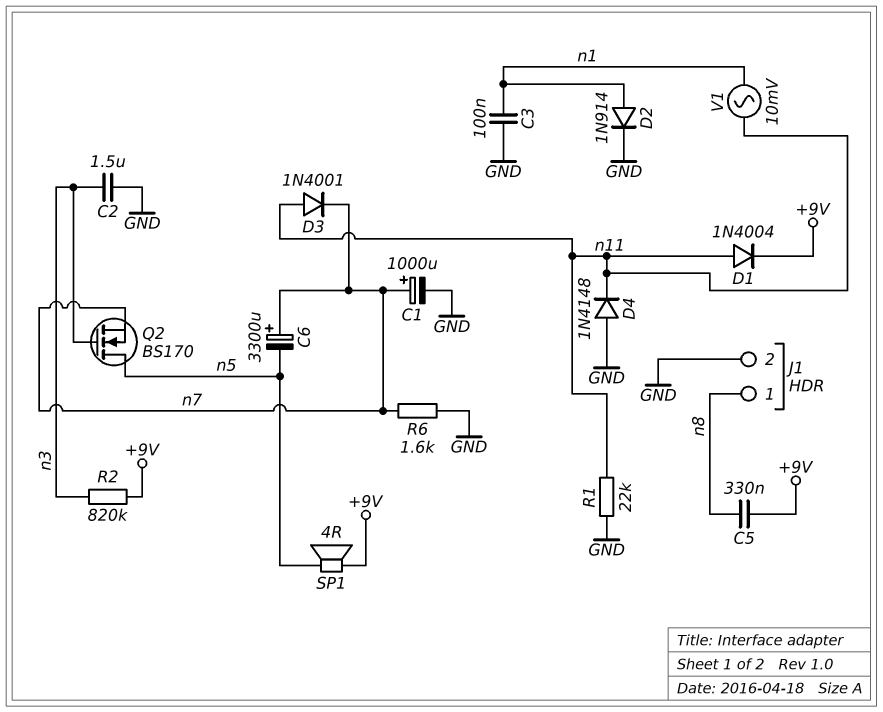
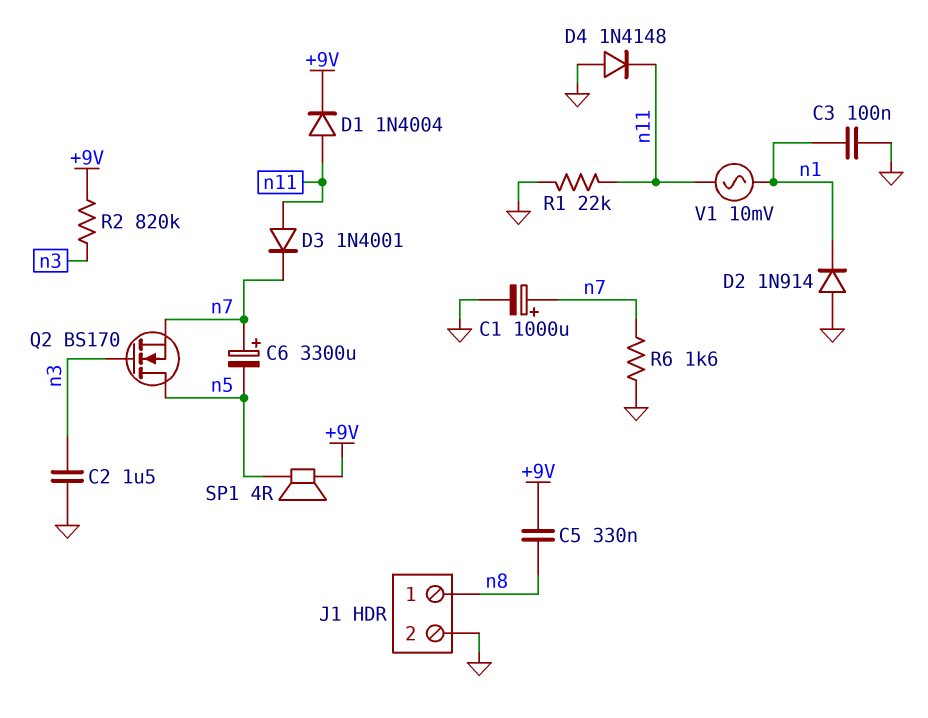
D2: diode 1N914 (A n1, K GND) -> diode 1N914 (A GND, K n1)

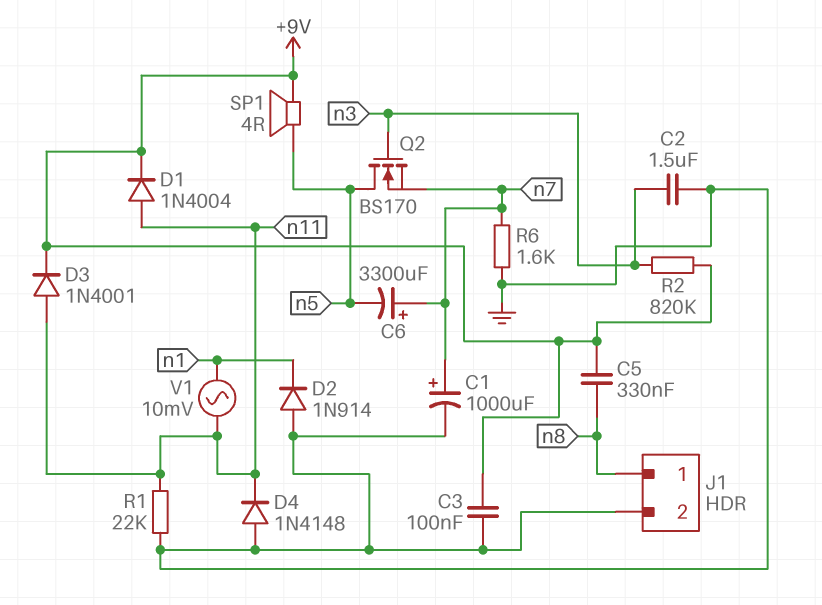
C3: 100nF (GND, n1) -> 100nF (+9V, GND)
D3: diode 1N4001 (A n11, K n7) -> diode 1N4001 (A n11, K +9V)

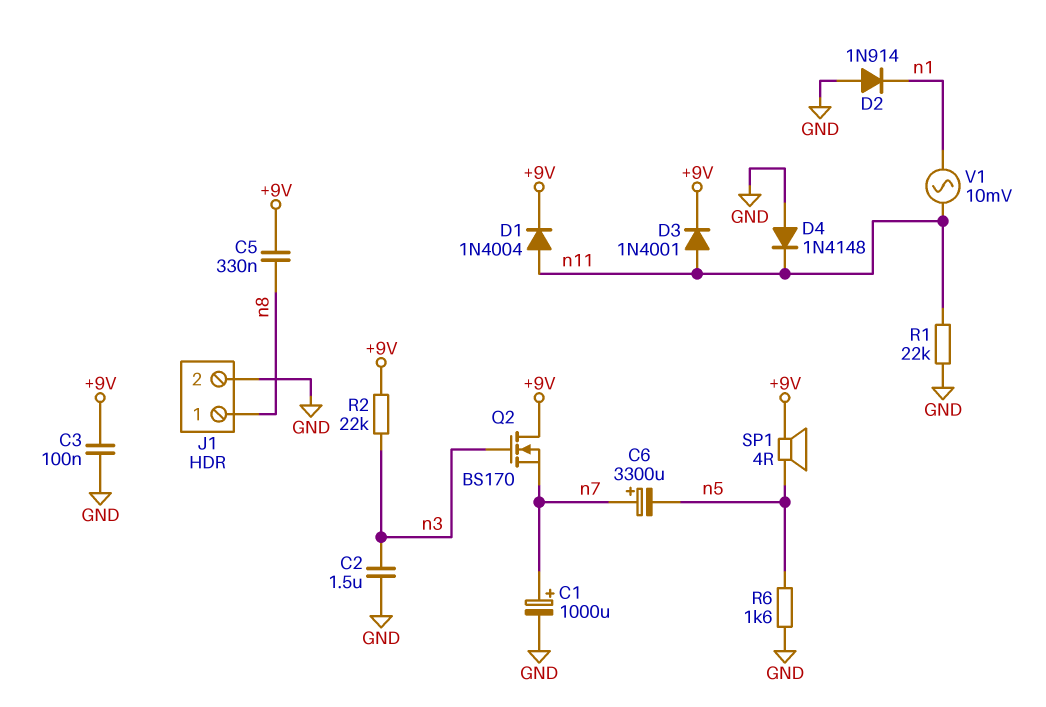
Q2: NMOS BS170 (G n3, D n5, S n7) -> NMOS BS170 (G n3, D +9V, S n7)
R2: 820k (+9V, n3) -> 22k (+9V, n3)
R6: 1.6k (GND, n7) -> 1.6k (GND, n5)

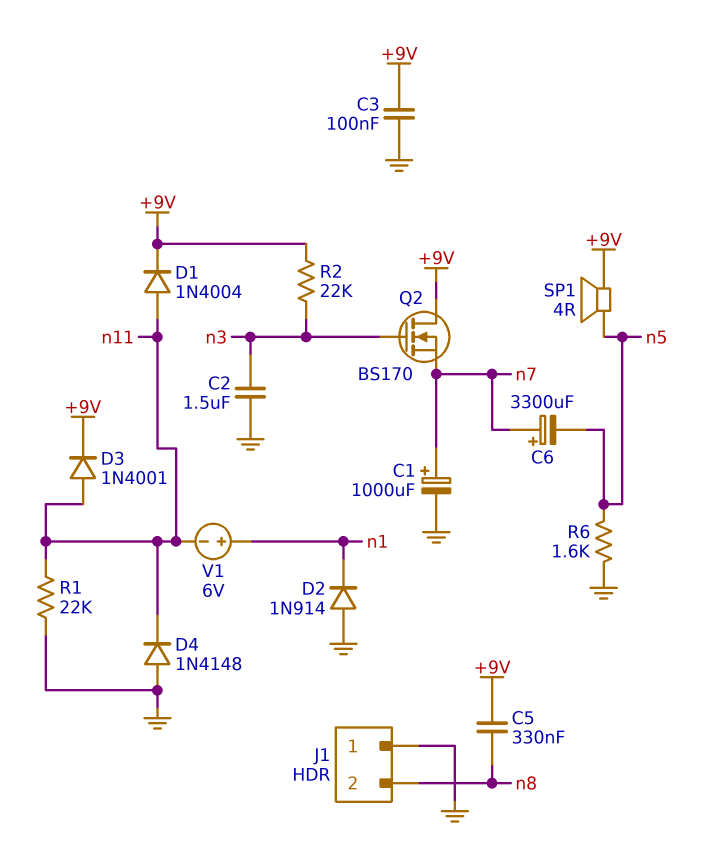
J1 pin 1: n8 -> GND
J1 pin 2: GND -> n8
V1: AC 10mV (n1, n11) -> 6V (plus n1, minus n11)

